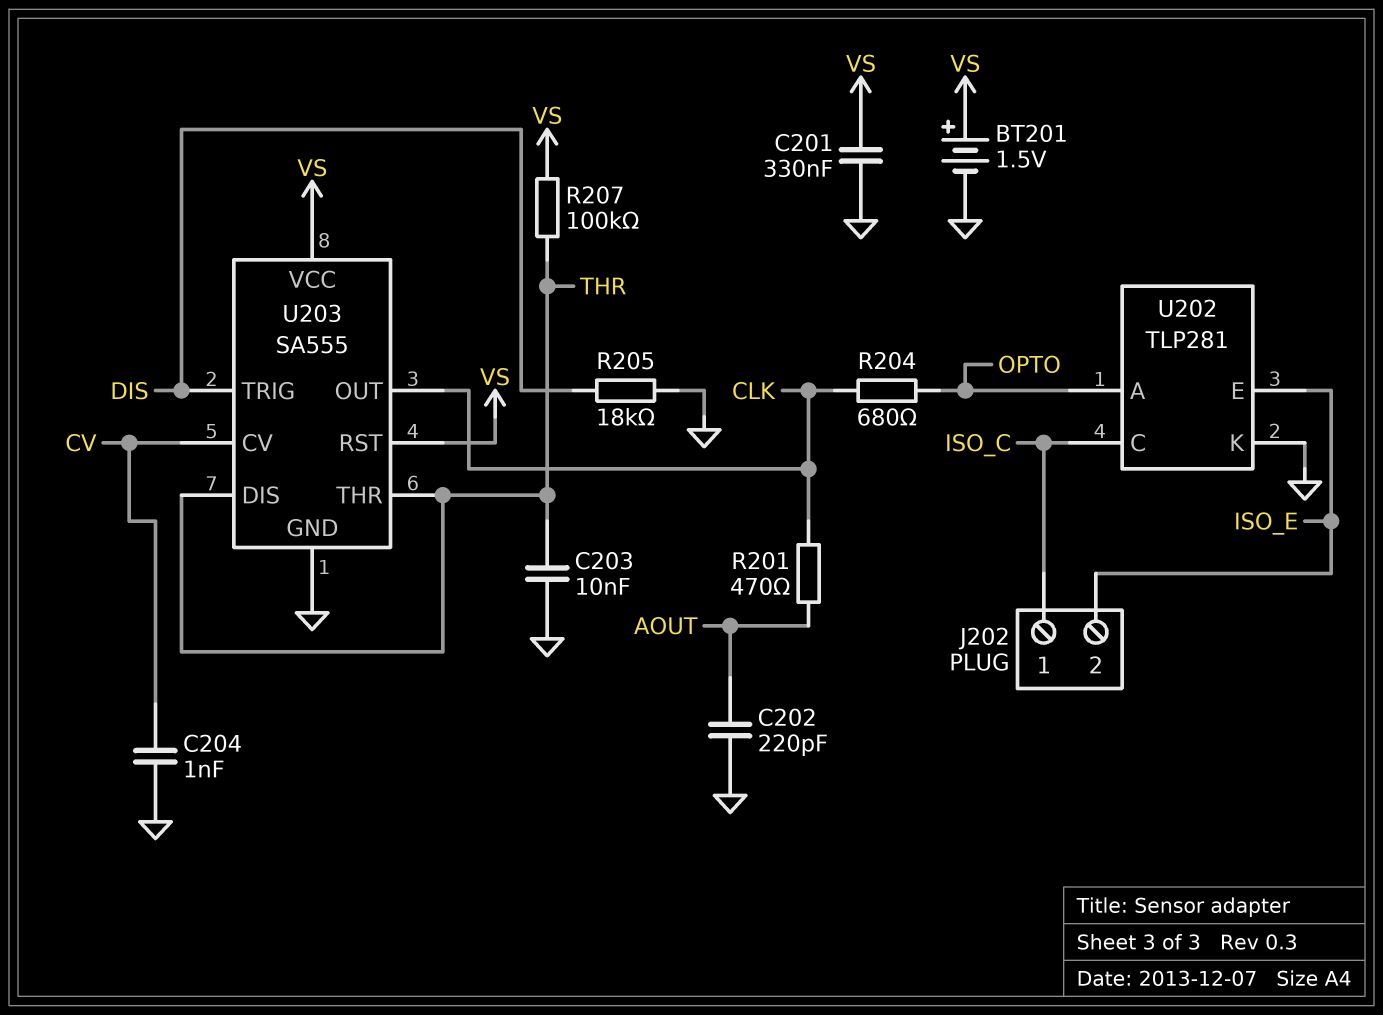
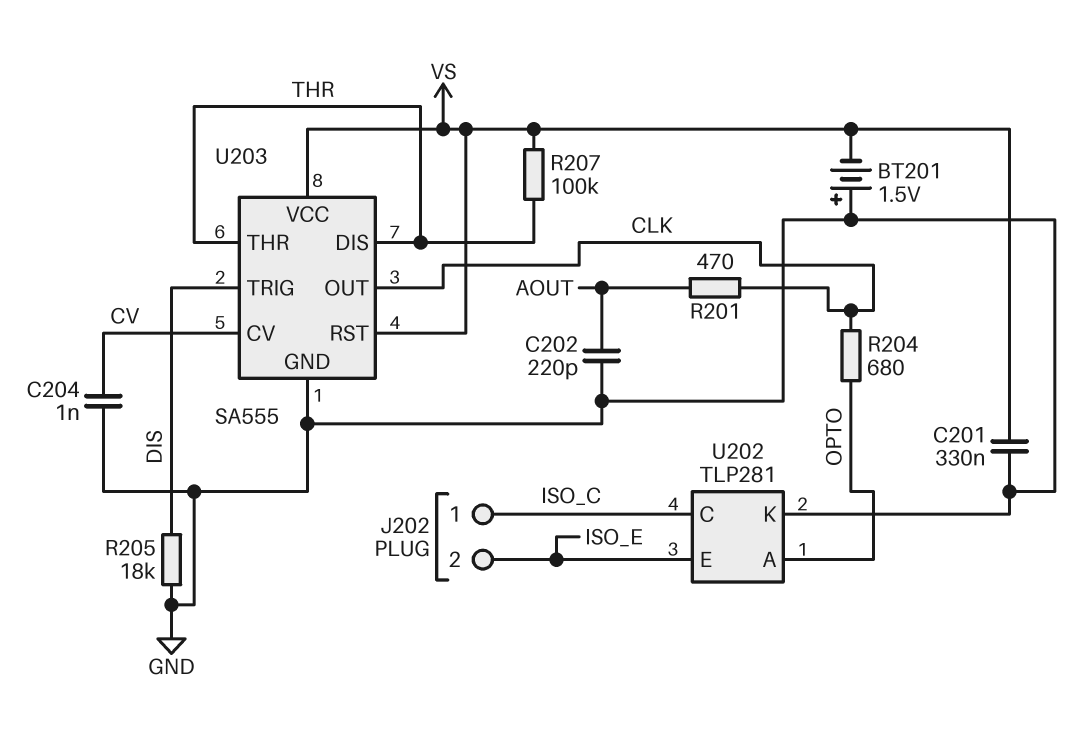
BT201: 1.5V (plus VS, minus GND) -> 1.5V (plus GND, minus VS)
C203: 10nF (GND, THR) -> none

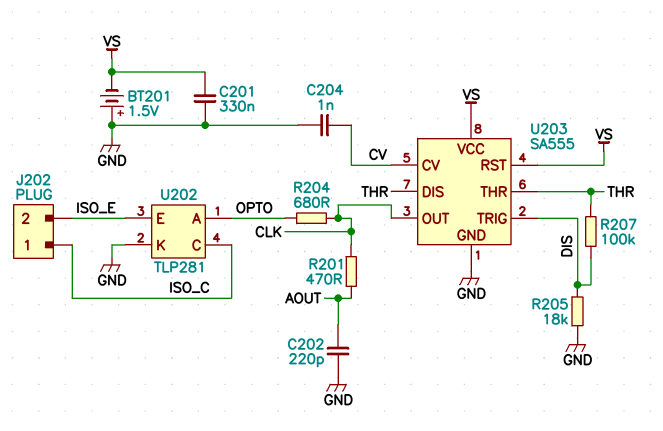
R207: 100k (THR, VS) -> 100k (DIS, THR)

